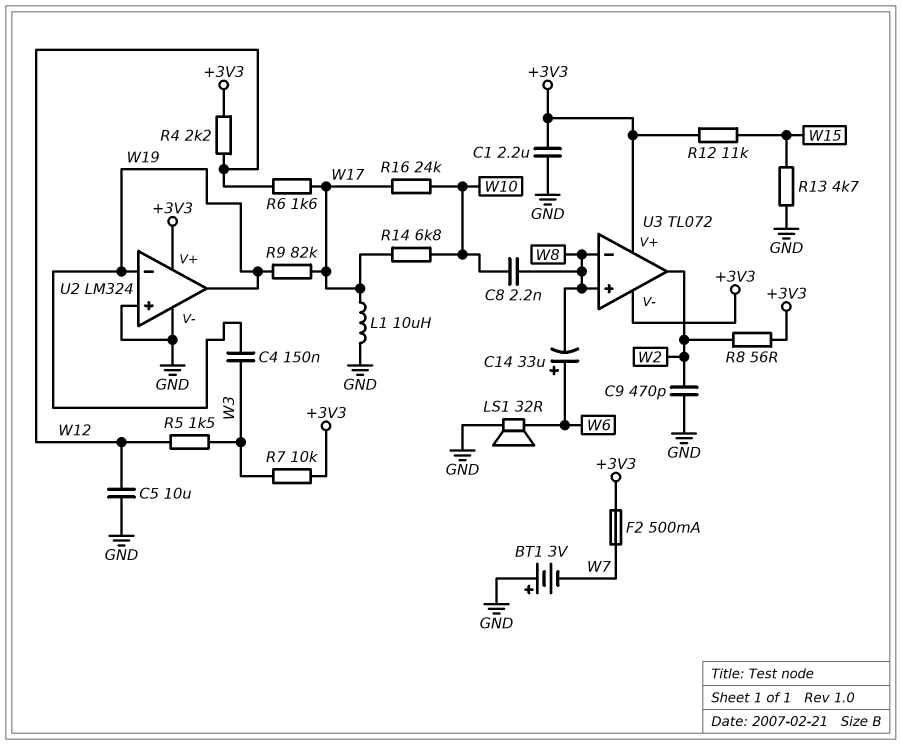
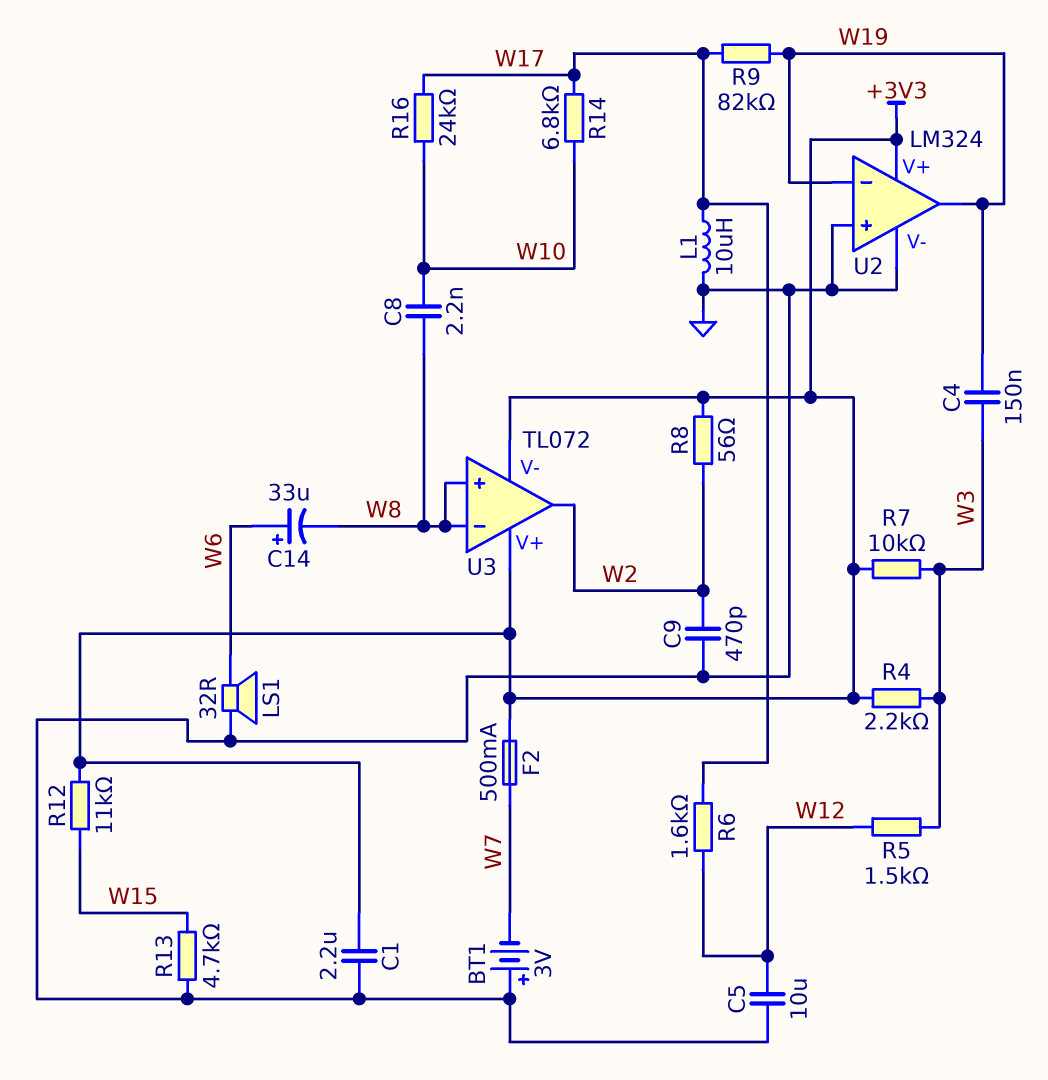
R4: 2.2k (+3V3, W12) -> 2.2k (+3V3, W3)

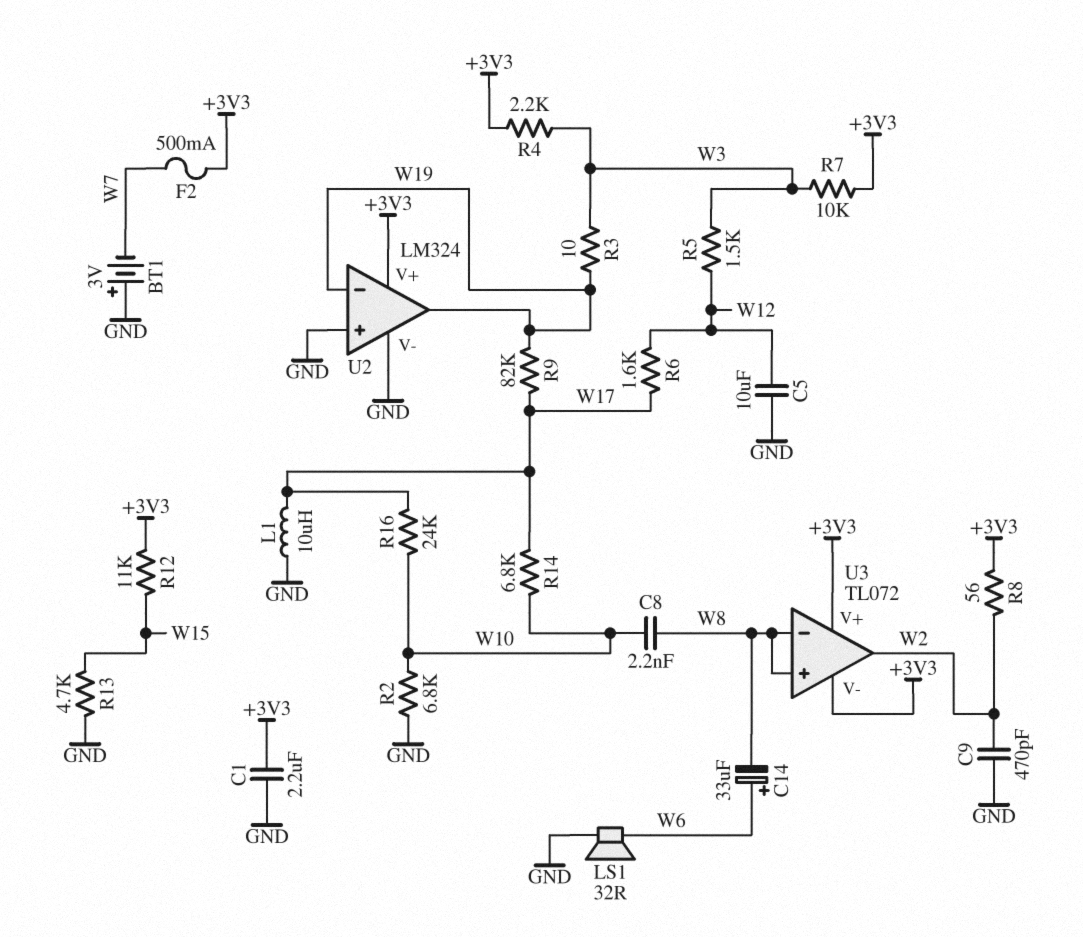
C4: 150nF (W3, W19) -> none
R2: none -> 6.8k (GND, W10)
R3: none -> 10 (W3, W19)

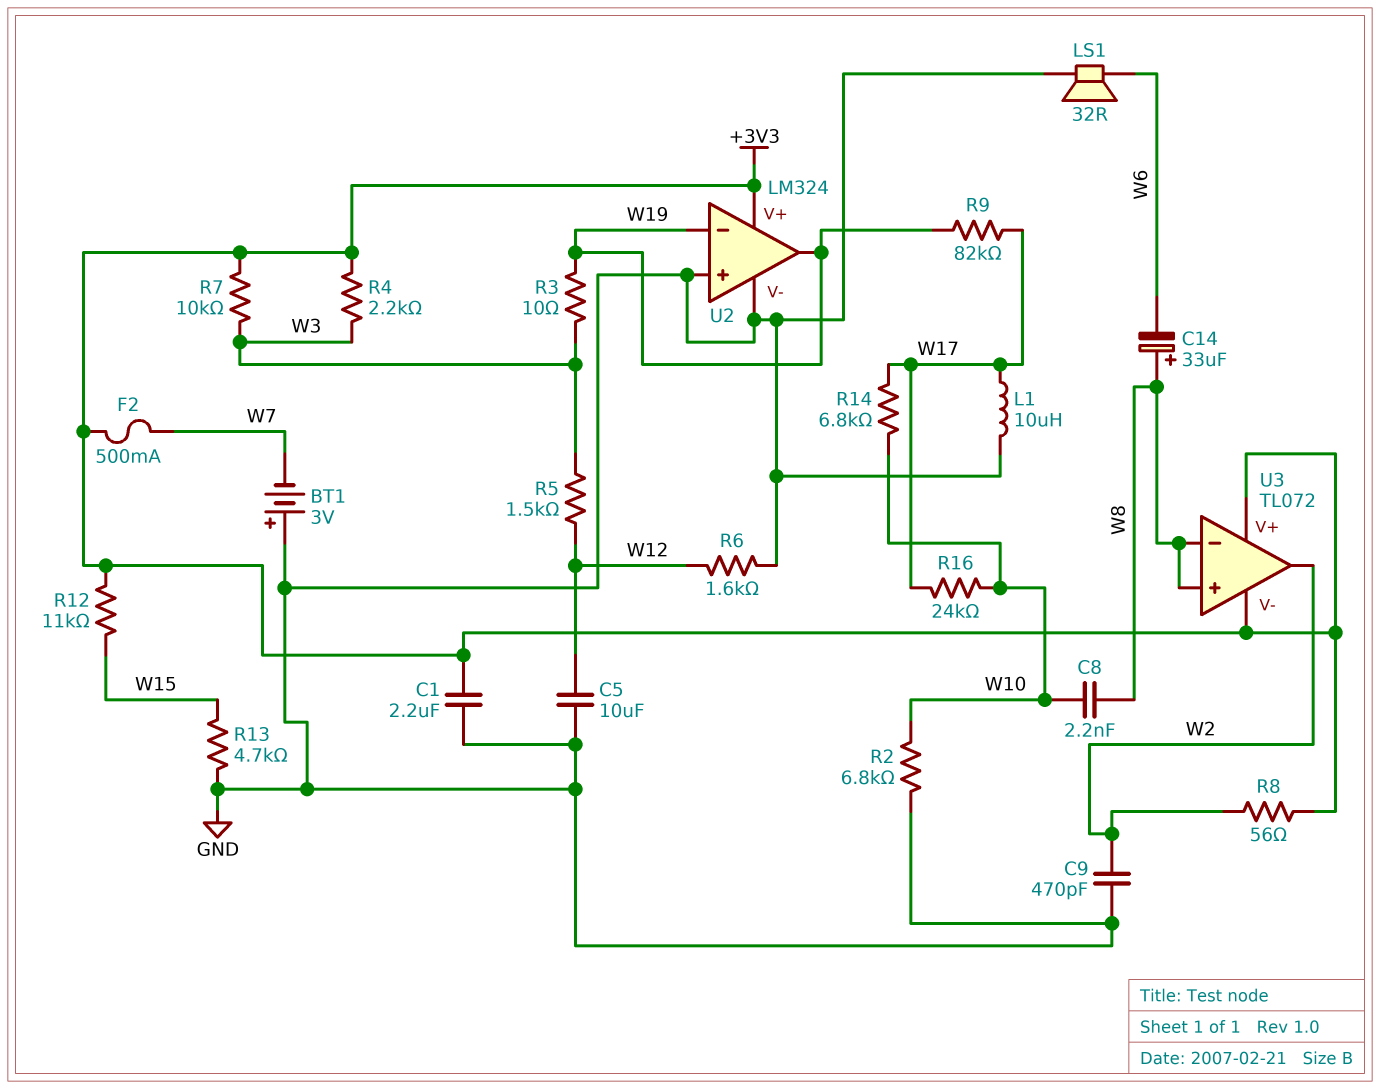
C14: 33uF (plus W6, minus W8) -> 33uF (plus W8, minus W6)
R6: 1.6k (W12, W17) -> 1.6k (GND, W12)

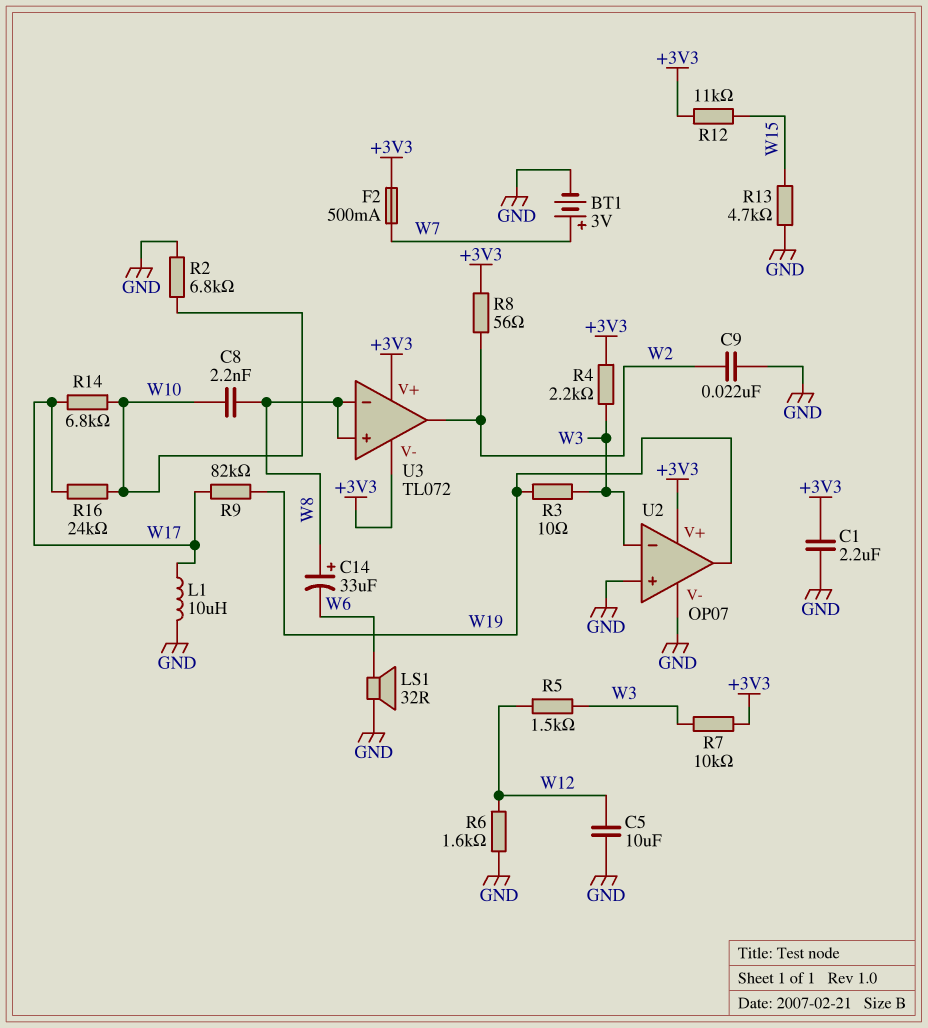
BT1: 3V (plus GND, minus W7) -> 3V (plus W7, minus GND)
C9: 470pF (GND, W2) -> 22nF (GND, W2)
U2: LM324 -> OP07
U2 pin in-: W19 -> W3

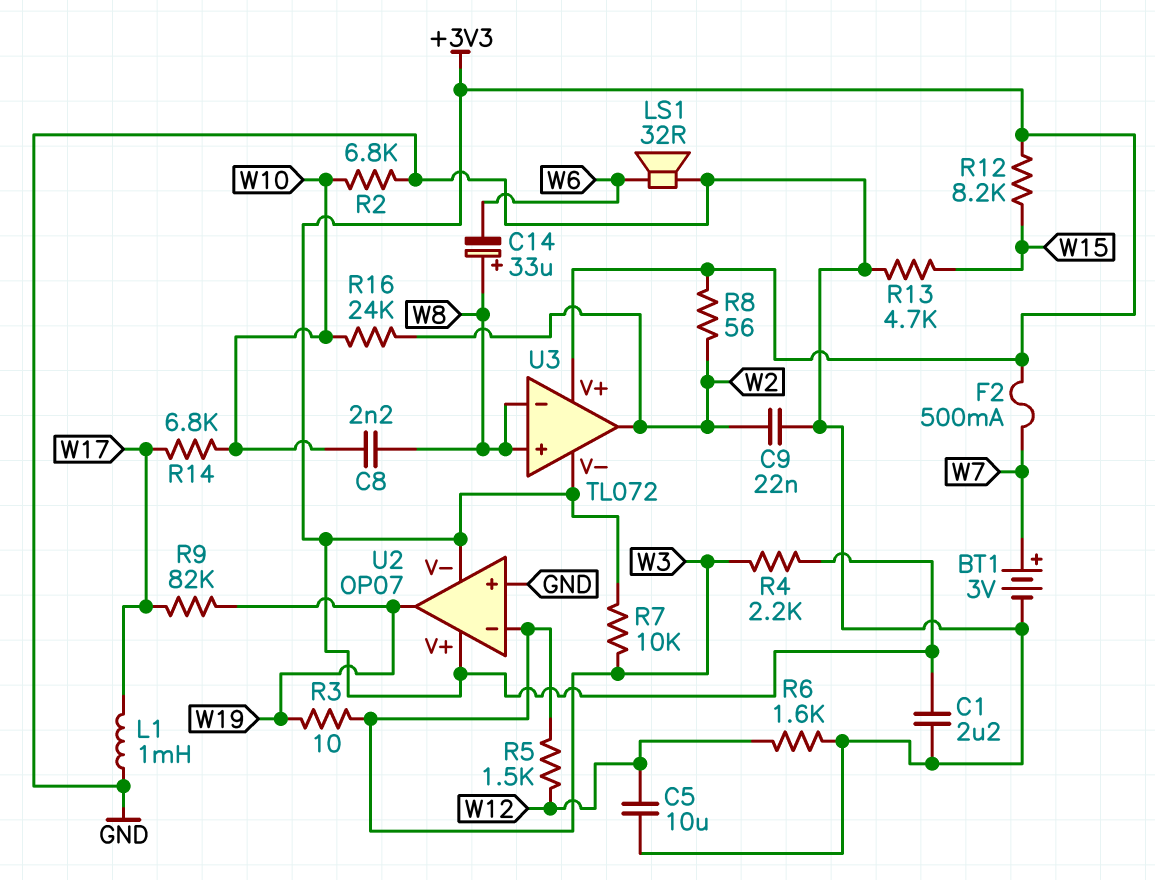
L1: 10uH (GND, W17) -> 1mH (GND, W17)
R12: 11k (+3V3, W15) -> 8.2k (+3V3, W15)
R16: 24k (W10, W17) -> 24k (W2, W10)
U2 pin V-: GND -> +3V3

